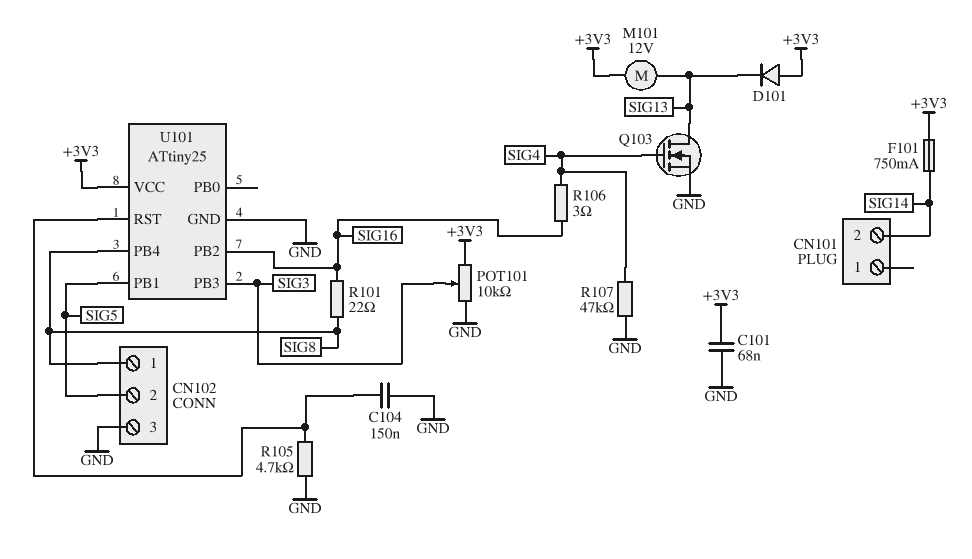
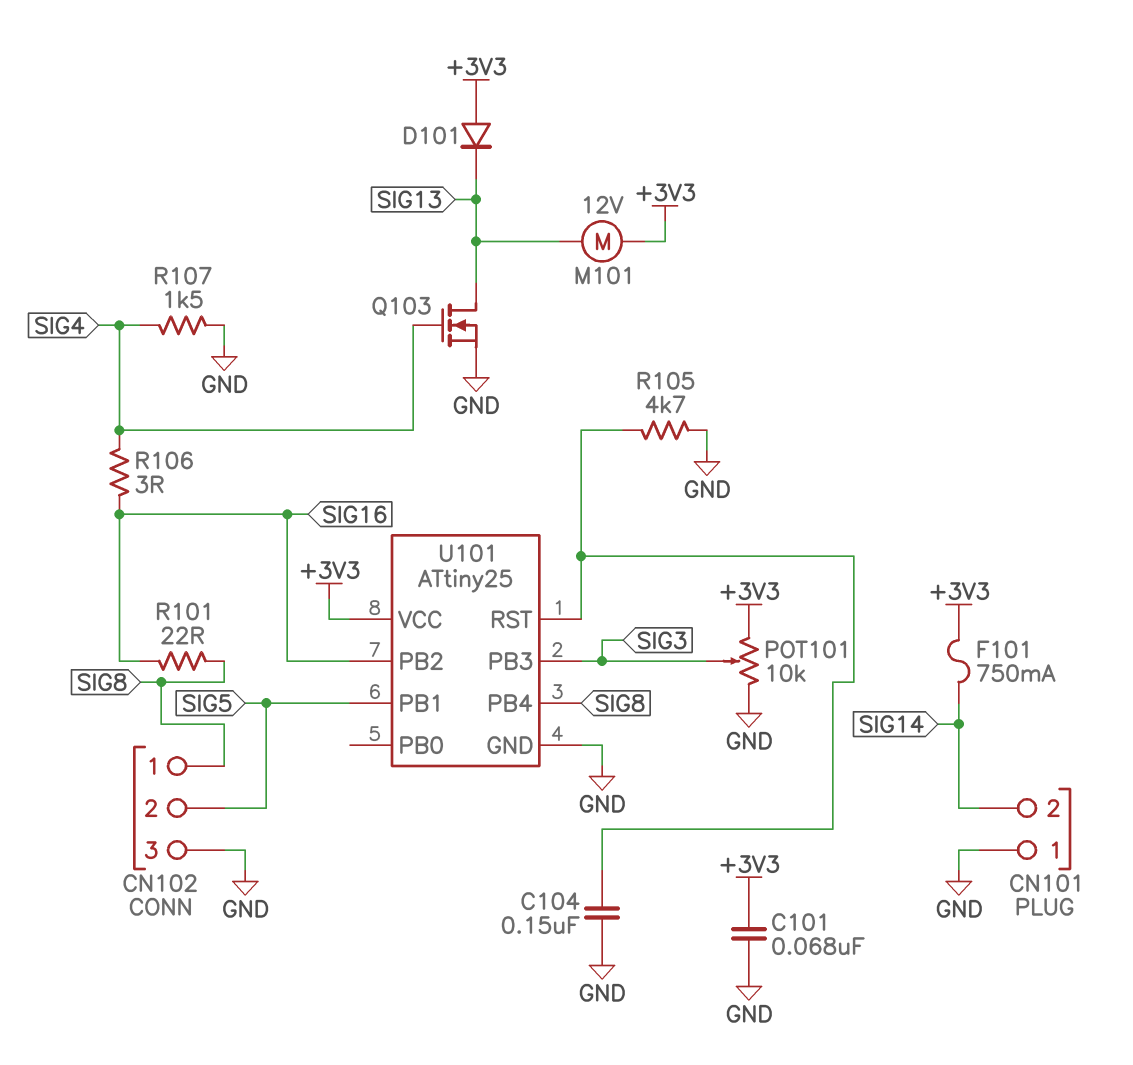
CN101 pin 1: none -> GND
R107: 47k (GND, SIG4) -> 1.5k (GND, SIG4)

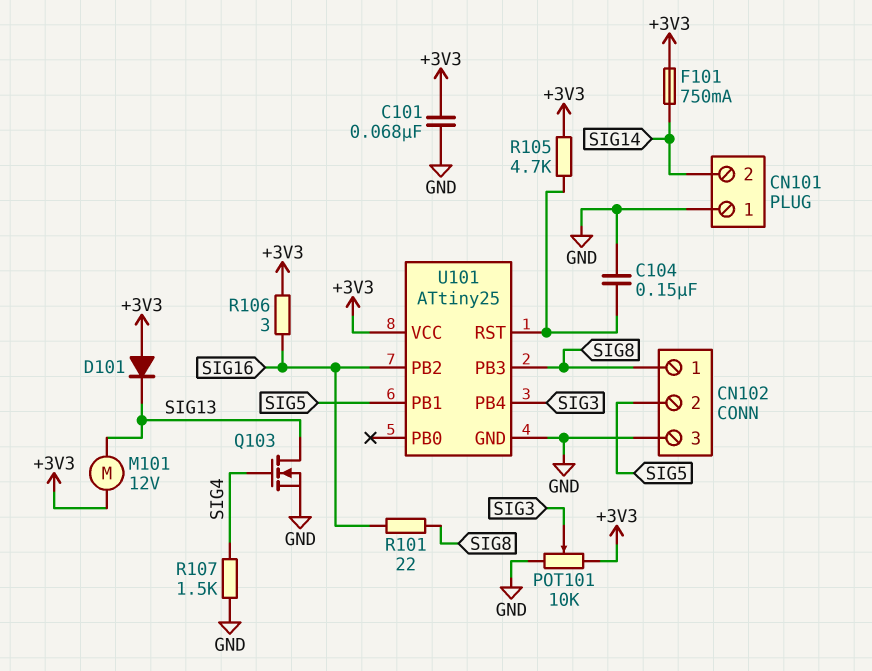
R105: 4.7k (GND, U101/RST) -> 4.7k (+3V3, U101/RST)
R106: 3 (SIG4, SIG16) -> 3 (+3V3, SIG16)
U101 pin PB3: SIG3 -> SIG8
U101 pin PB4: SIG8 -> SIG3

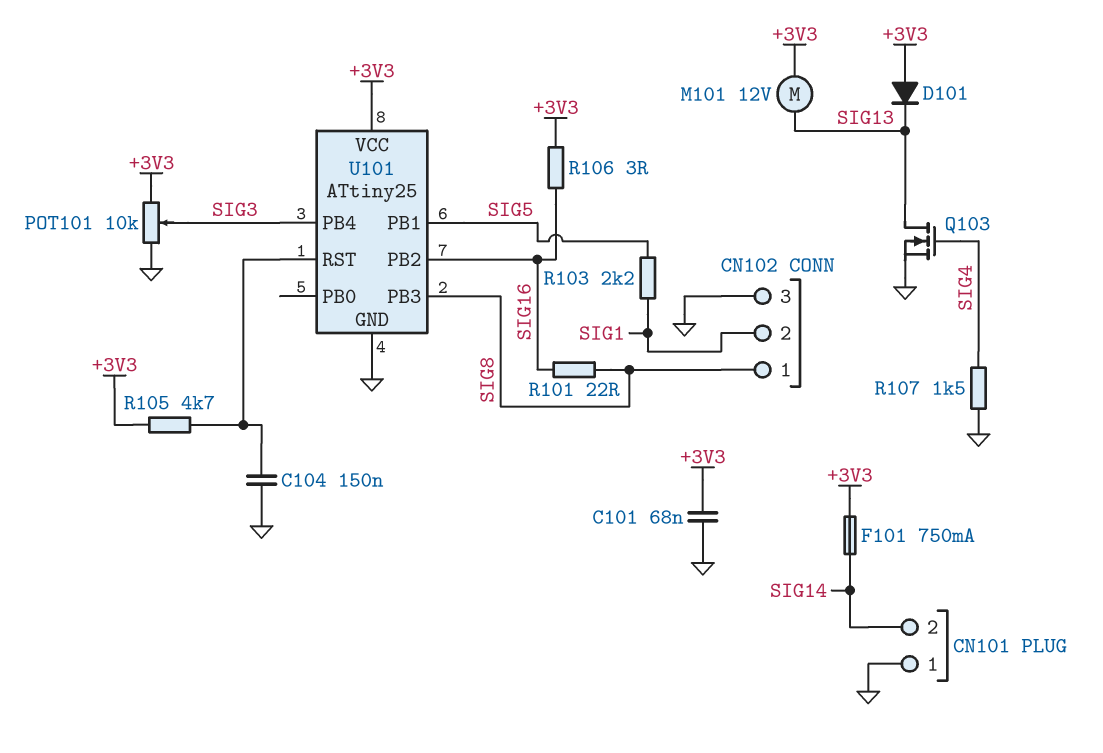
CN102 pin 2: SIG5 -> SIG1
R103: none -> 2.2k (SIG1, SIG5)

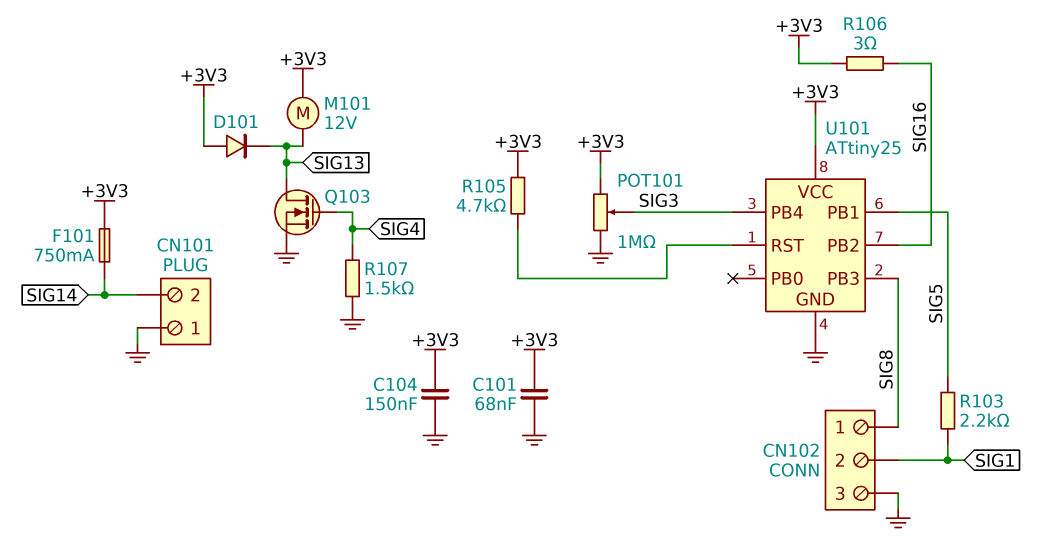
C104: 150nF (GND, U101/RST) -> 150nF (+3V3, GND)
POT101: 10k (+3V3, GND, wiper SIG3) -> 1M (+3V3, GND, wiper SIG3)
R101: 22 (SIG8, SIG16) -> none

